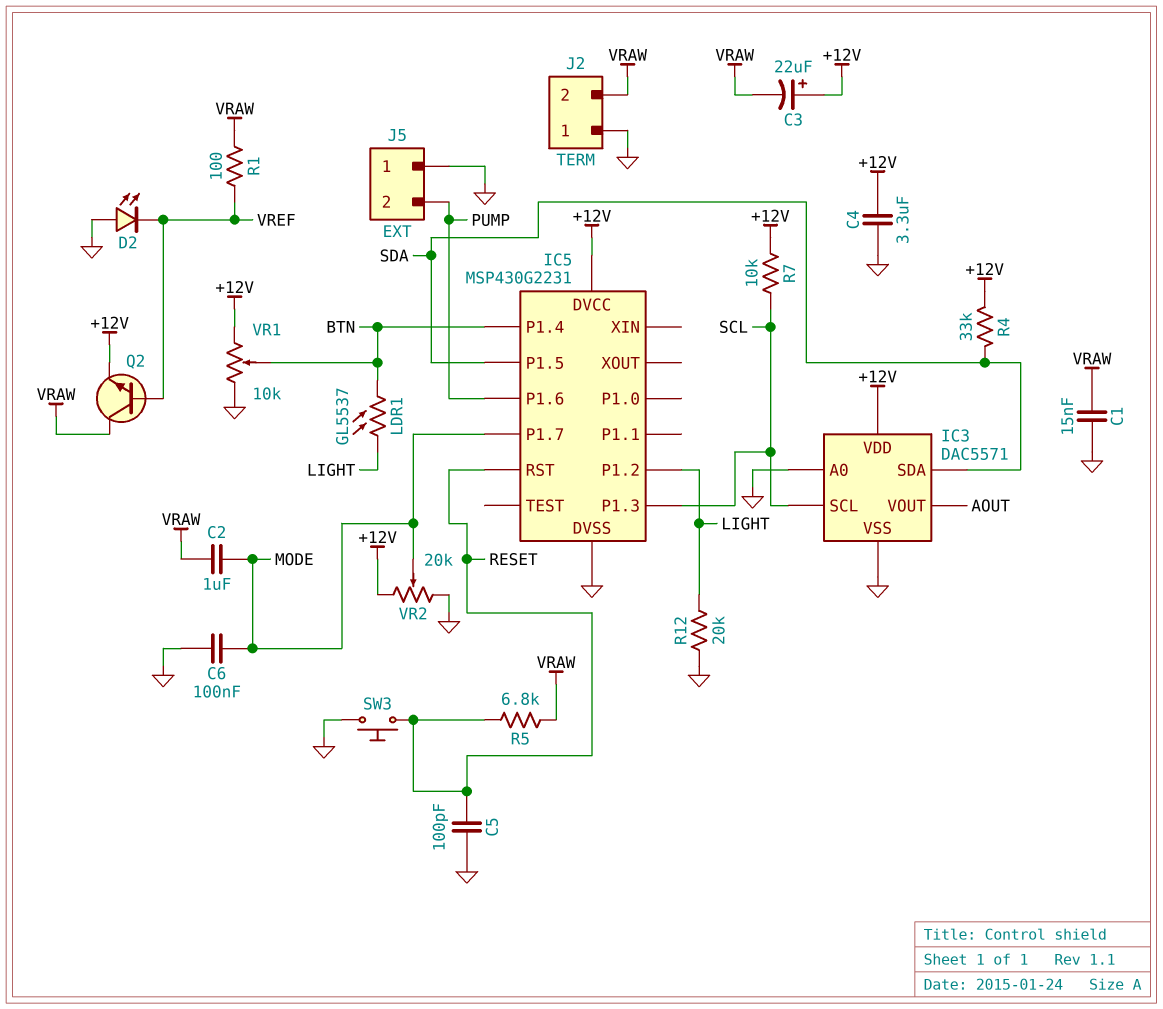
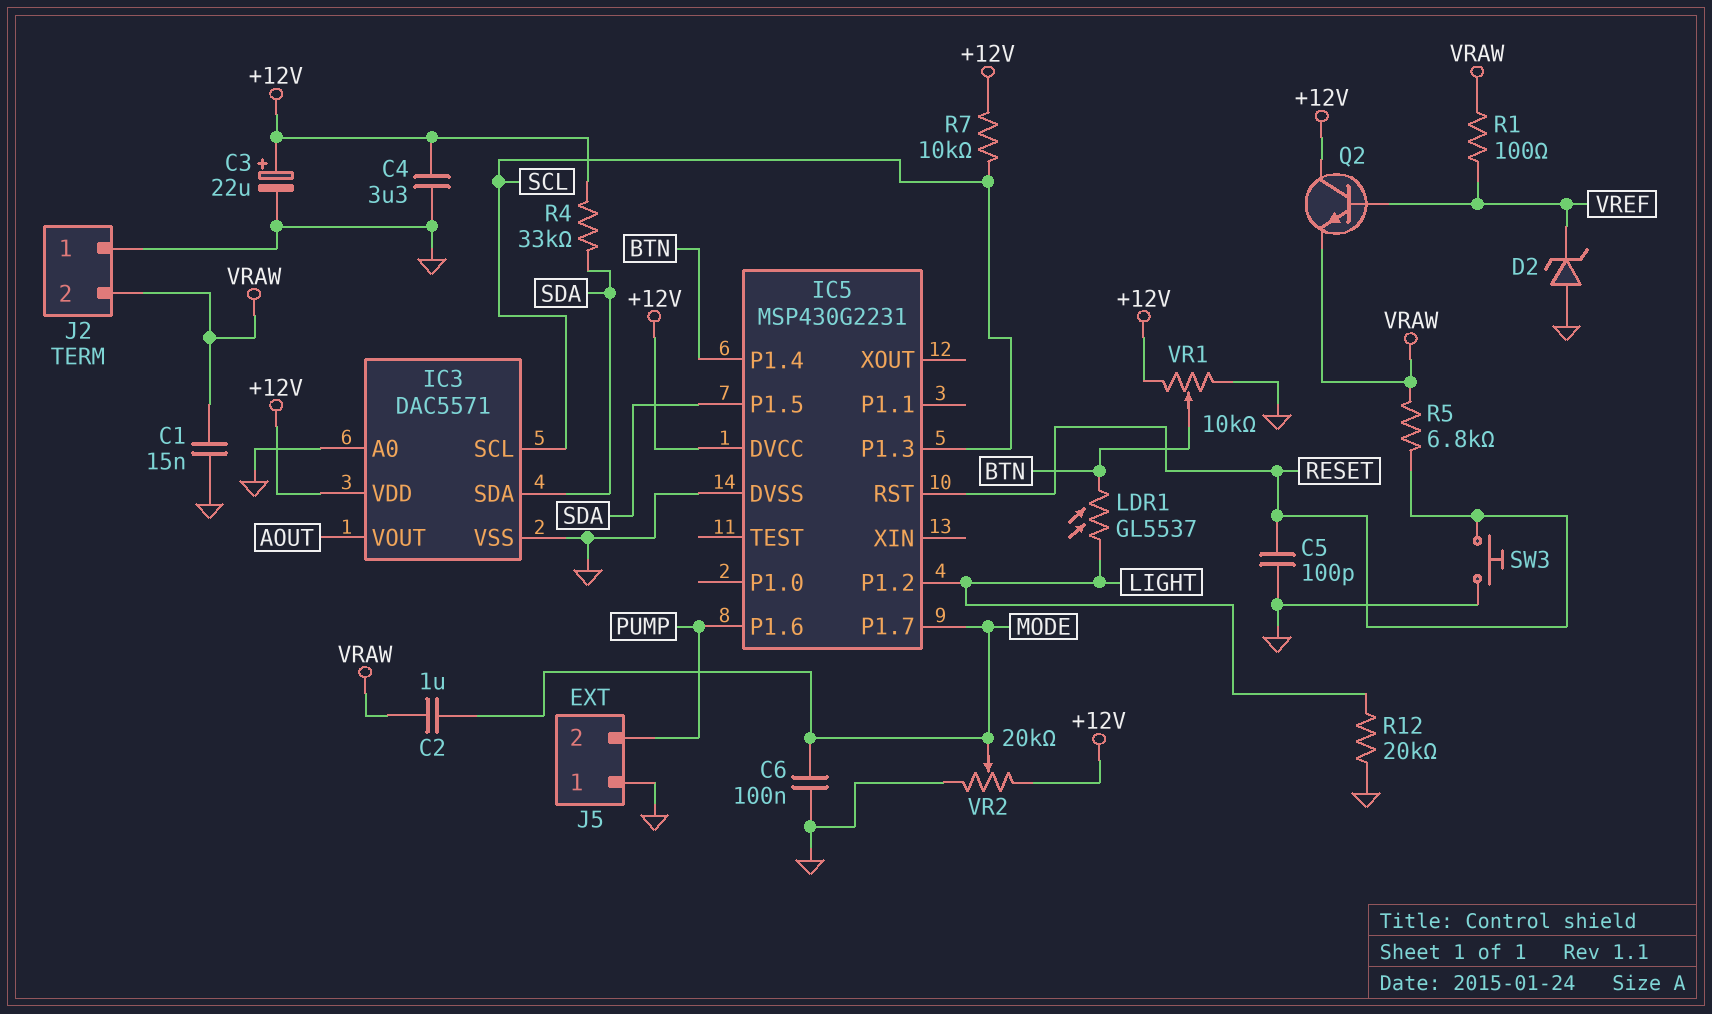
C3: 22uF (plus +12V, minus VRAW) -> 22uF (plus +12V, minus GND)
D2: LED (A GND, K VREF) -> zener (A GND, K VREF)
Q2: NPN (B VREF, C VRAW, E +12V) -> NPN (B VREF, C +12V, E VRAW)

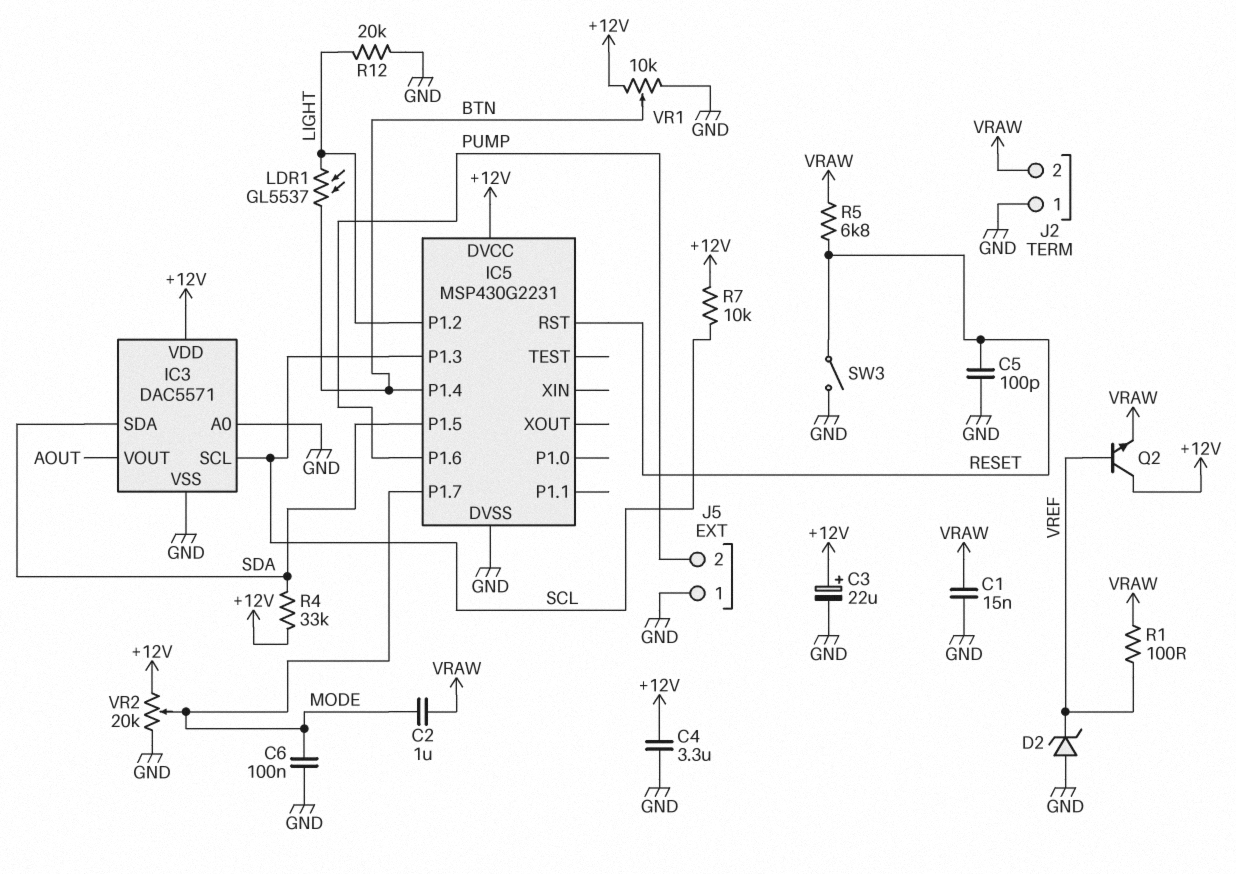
SW3: button (GND, RESET) -> switch (GND, RESET)

